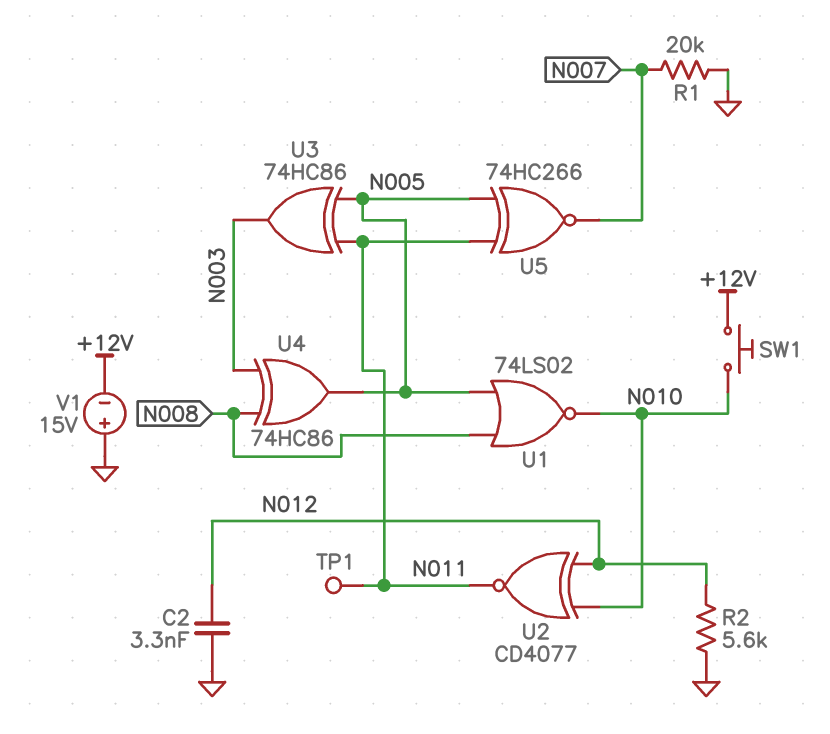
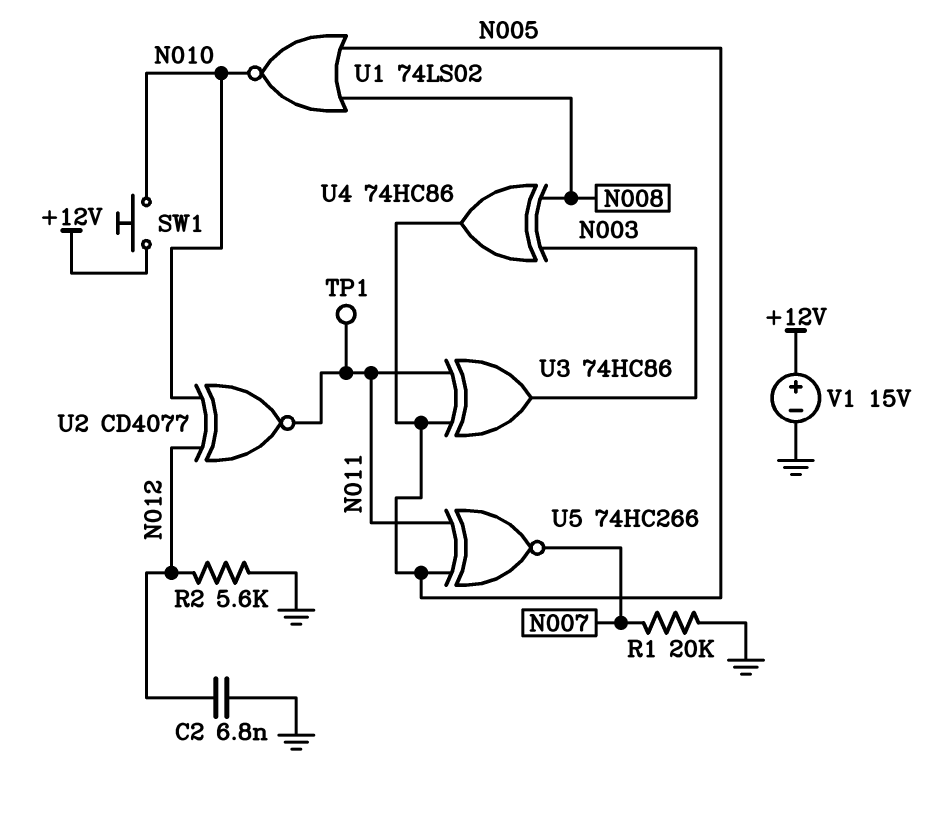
C2: 3.3nF (GND, N012) -> 6.8nF (GND, N012)
V1: 15V (plus GND, minus +12V) -> 15V (plus +12V, minus GND)

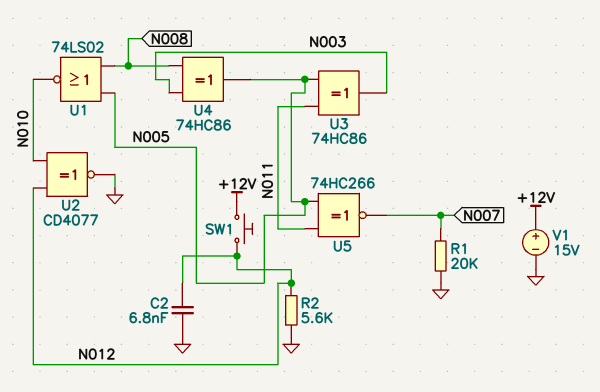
SW1: button (+12V, N010) -> button (+12V, N012)
TP1: test point (N011) -> none
U2: XNOR CD4077 (in N010, in N012, out N011) -> XNOR CD4077 (in N010, in N012, out GND)

